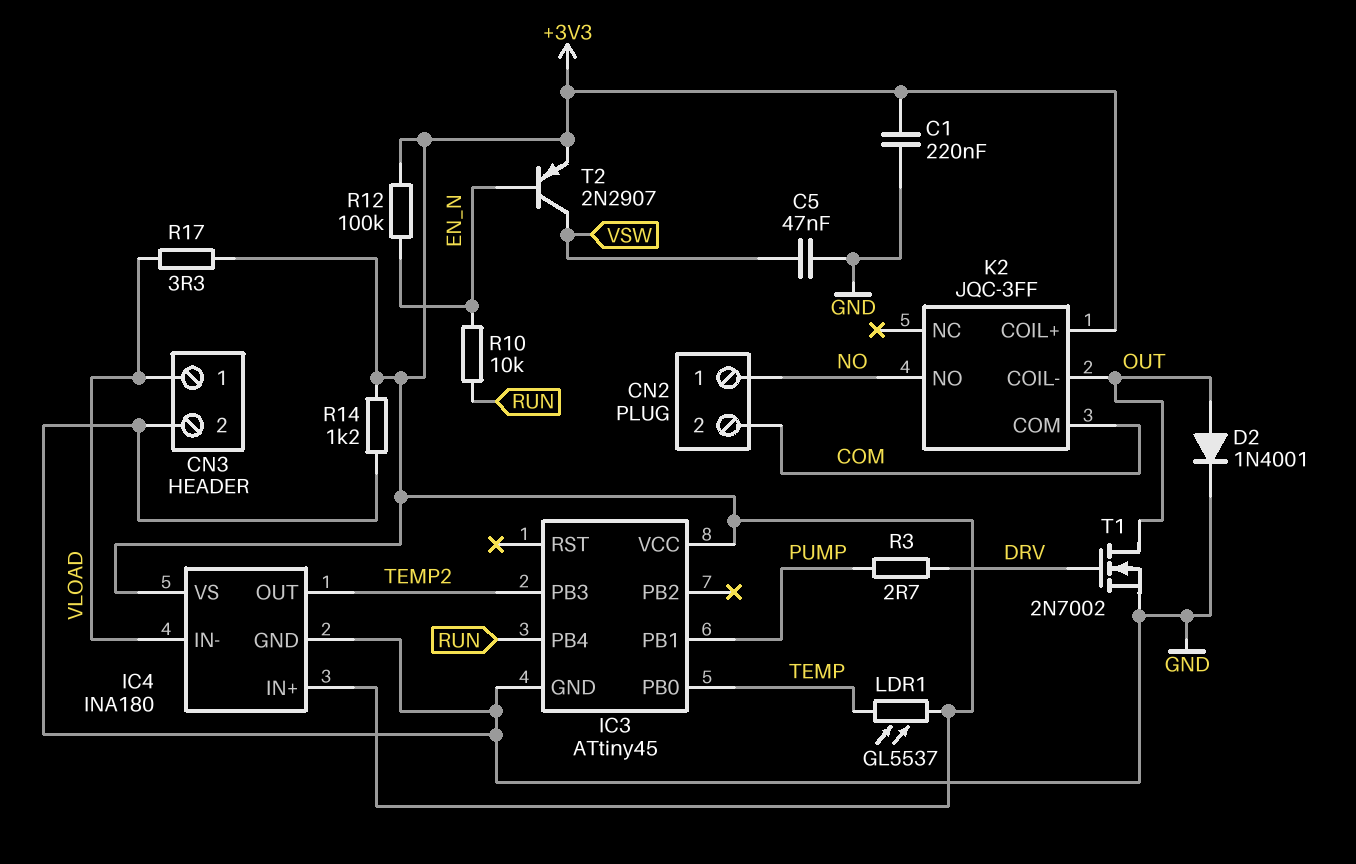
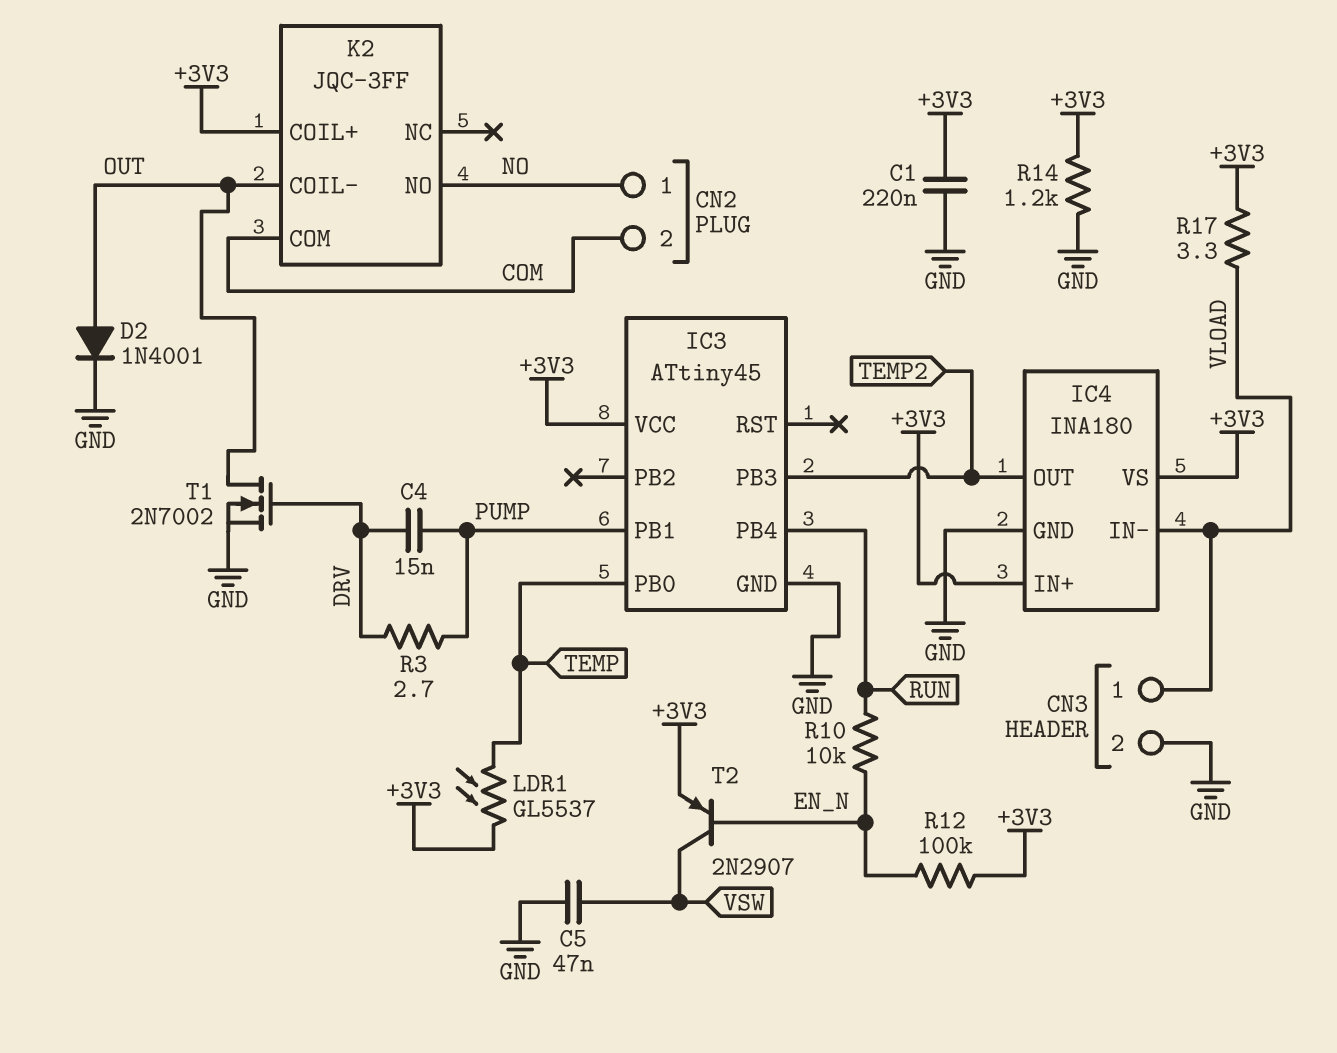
C4: none -> 15nF (DRV, PUMP)

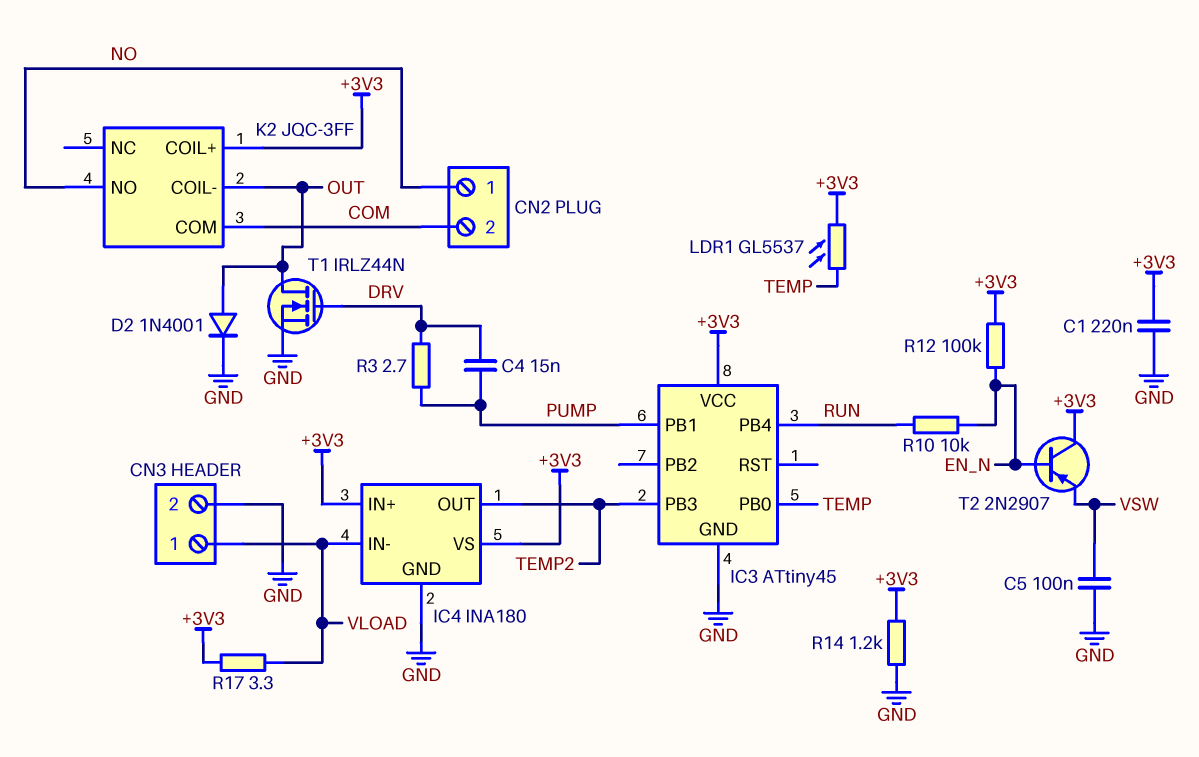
C5: 47nF (GND, VSW) -> 100nF (GND, VSW)
T1: NMOS 2N7002 (G DRV, D OUT, S GND) -> NMOS IRLZ44N (G DRV, D OUT, S GND)
T2: PNP 2N2907 (B EN_N, C VSW, E +3V3) -> PNP 2N2907 (B EN_N, C +3V3, E VSW)

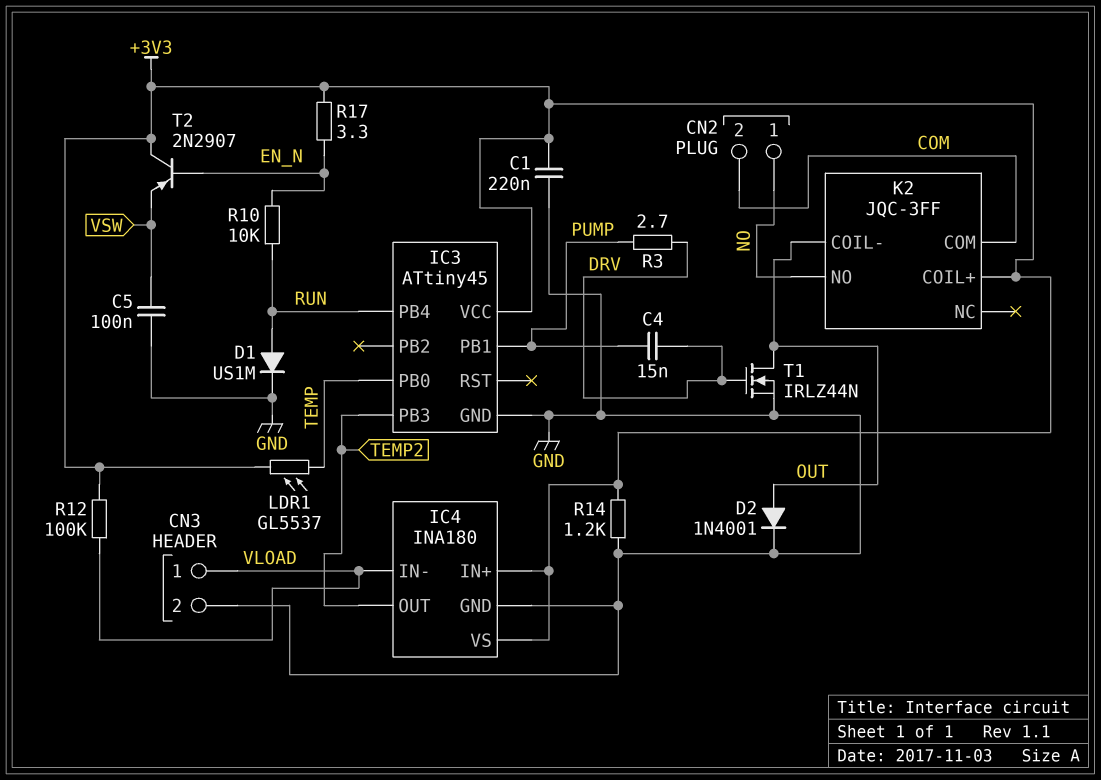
D1: none -> diode US1M (A RUN, K GND)
R12: 100k (+3V3, EN_N) -> 100k (+3V3, VLOAD)
R17: 3.3 (+3V3, VLOAD) -> 3.3 (+3V3, EN_N)

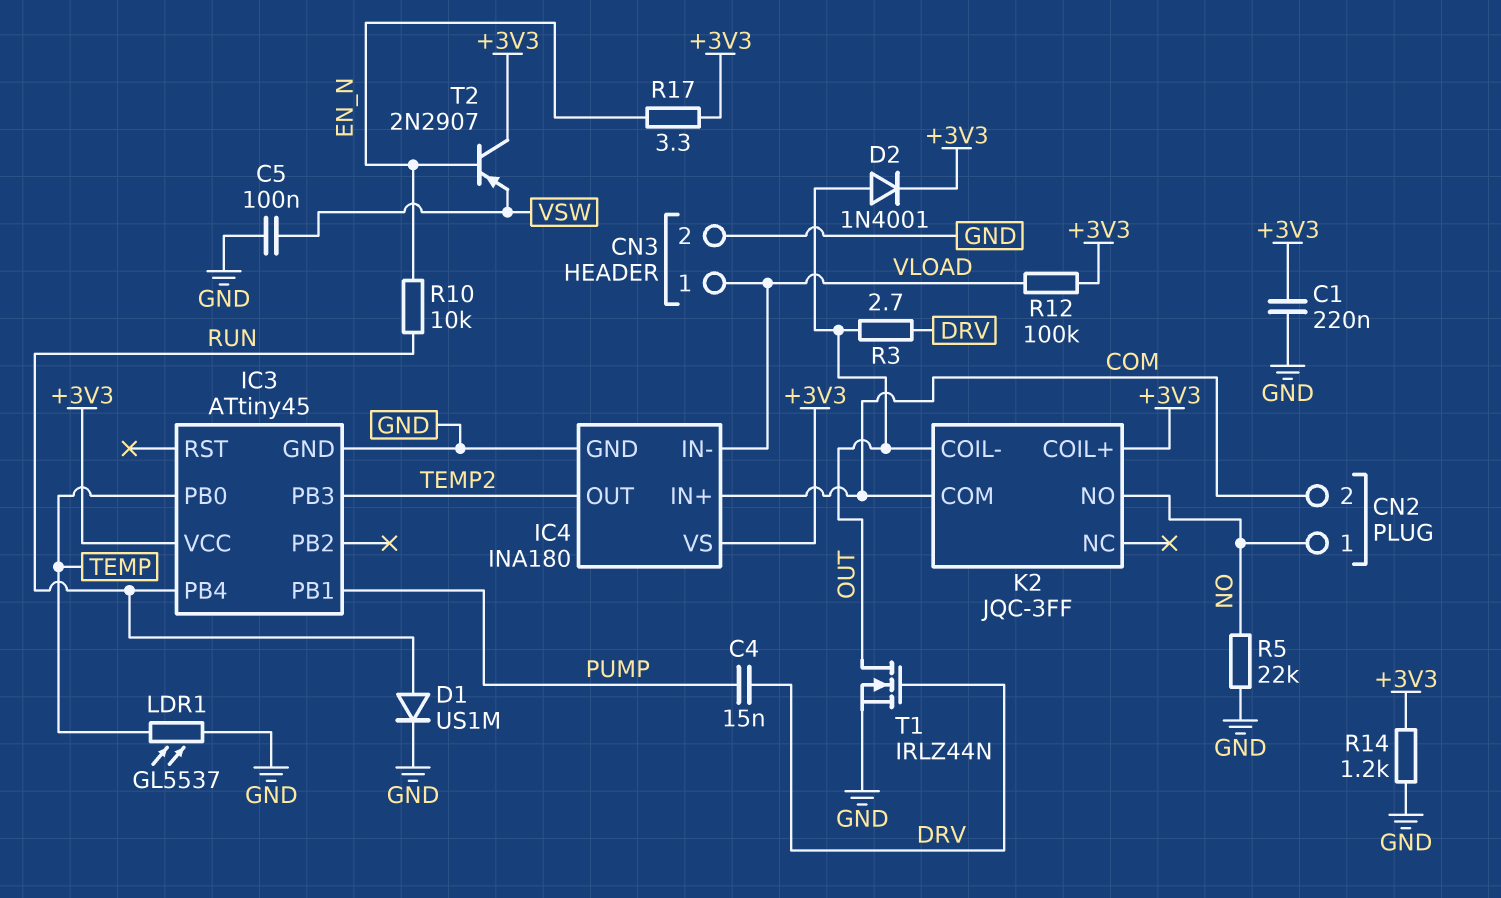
D2: diode 1N4001 (A OUT, K GND) -> diode 1N4001 (A OUT, K +3V3)
IC4 pin IN+: +3V3 -> COM
LDR1: GL5537 (+3V3, TEMP) -> GL5537 (GND, TEMP)
R3: 2.7 (DRV, PUMP) -> 2.7 (DRV, OUT)
R5: none -> 22k (GND, NO)

